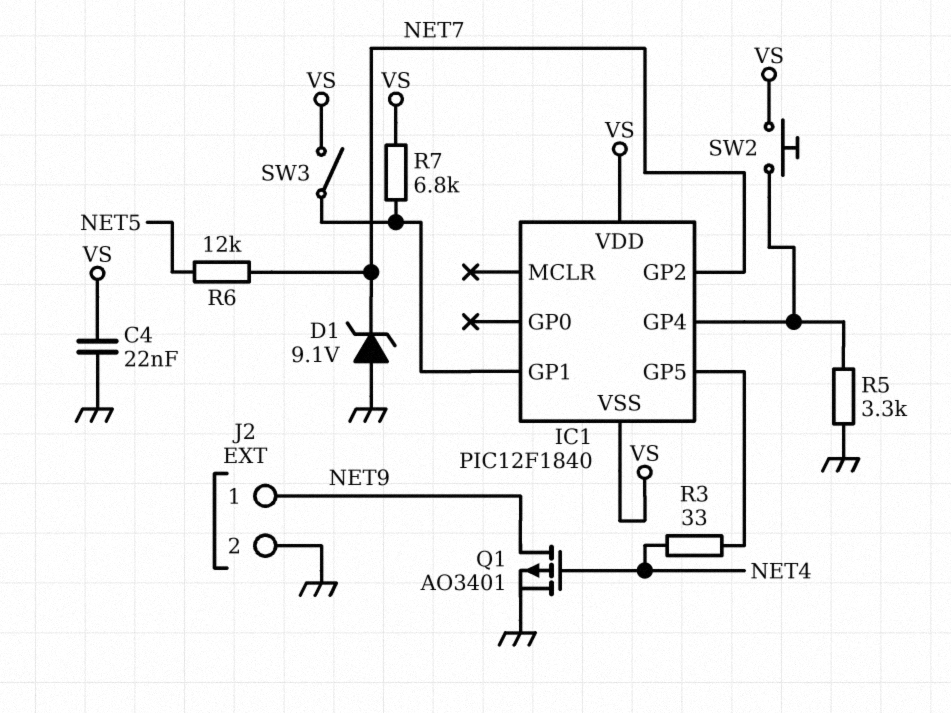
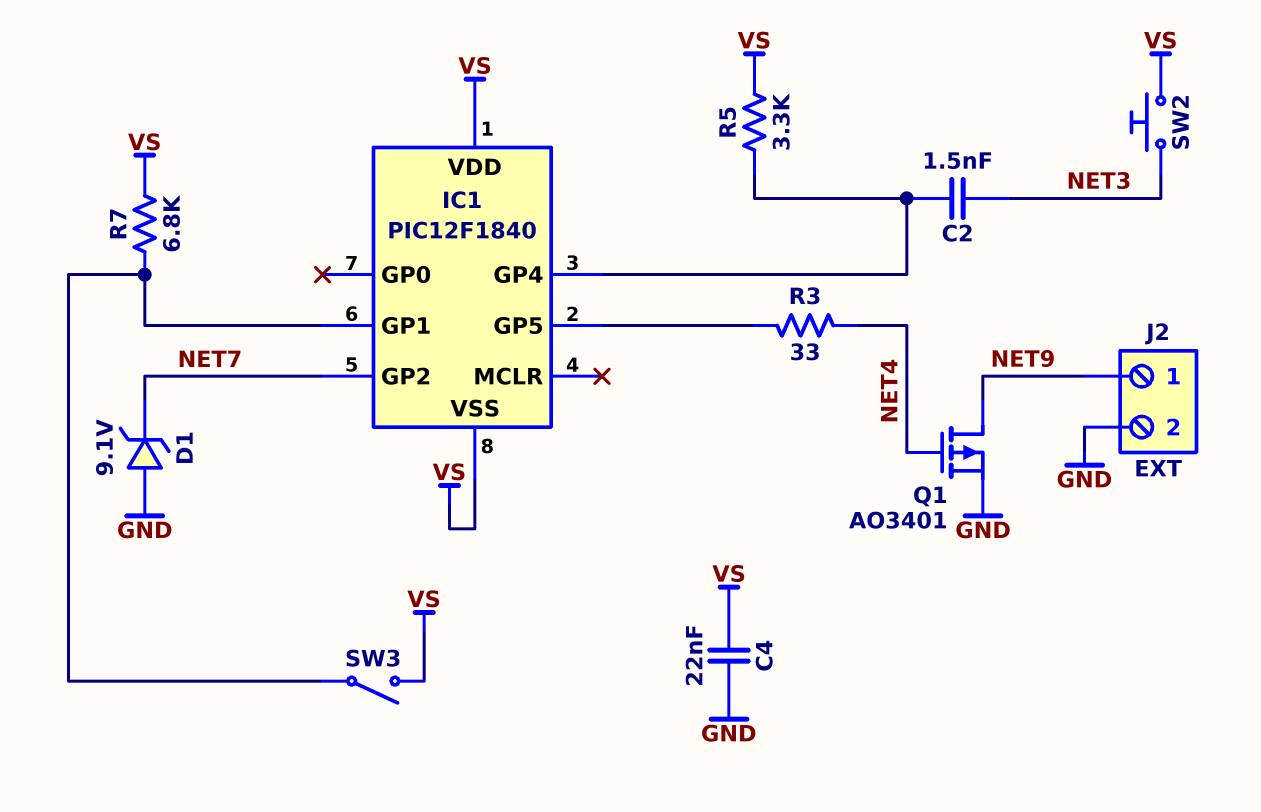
C2: none -> 1.5nF (IC1/GP4, NET3)
R5: 3.3k (GND, IC1/GP4) -> 3.3k (IC1/GP4, VS)
R6: 12k (NET5, NET7) -> none
SW2: button (IC1/GP4, VS) -> button (NET3, VS)

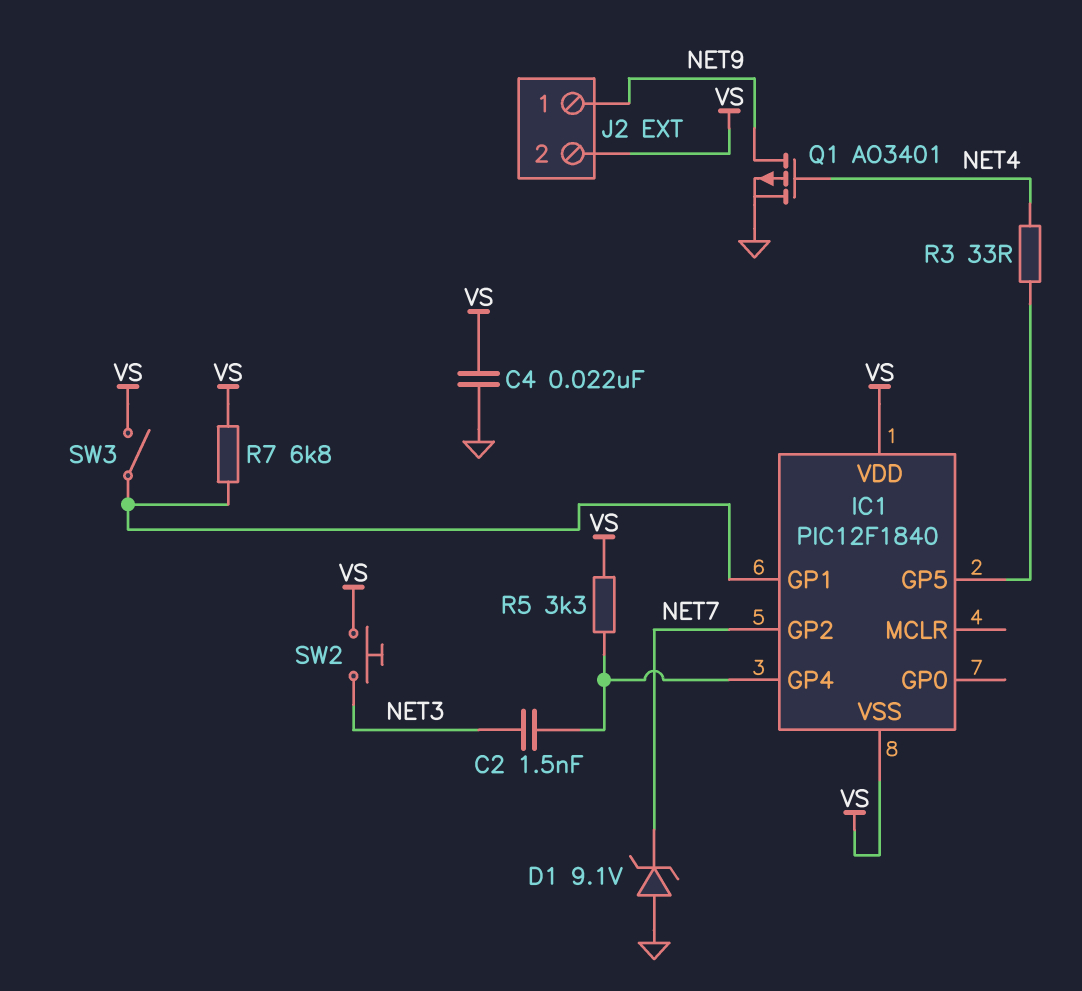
J2 pin 2: GND -> VS

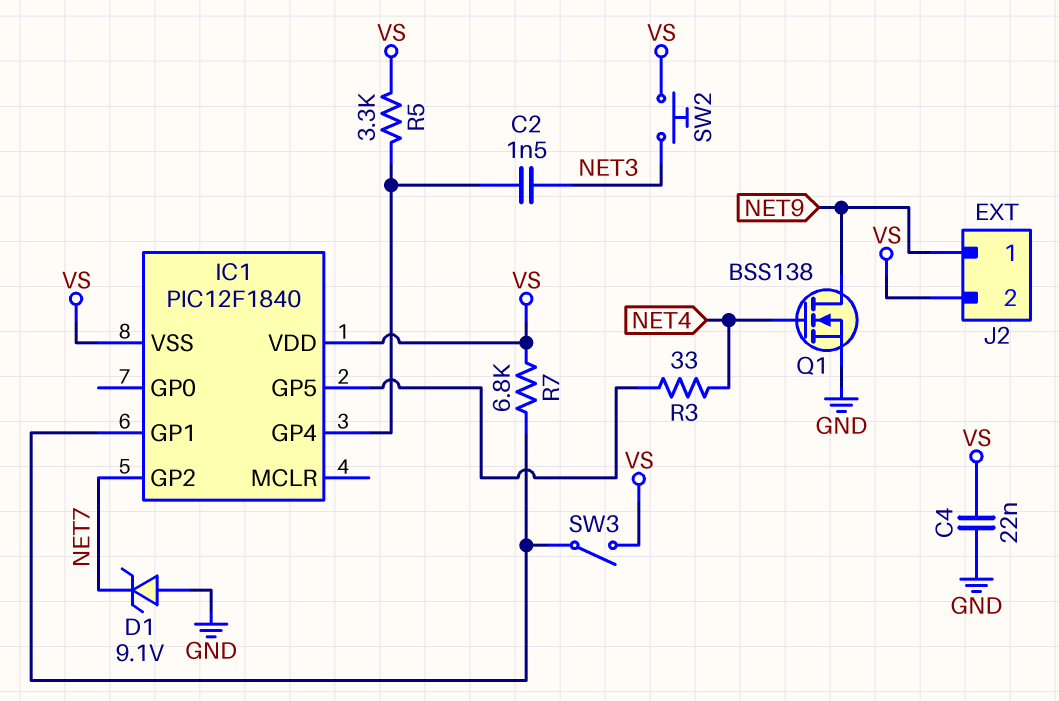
Q1: PMOS AO3401 (G NET4, D NET9, S GND) -> NMOS BSS138 (G NET4, D NET9, S GND)

